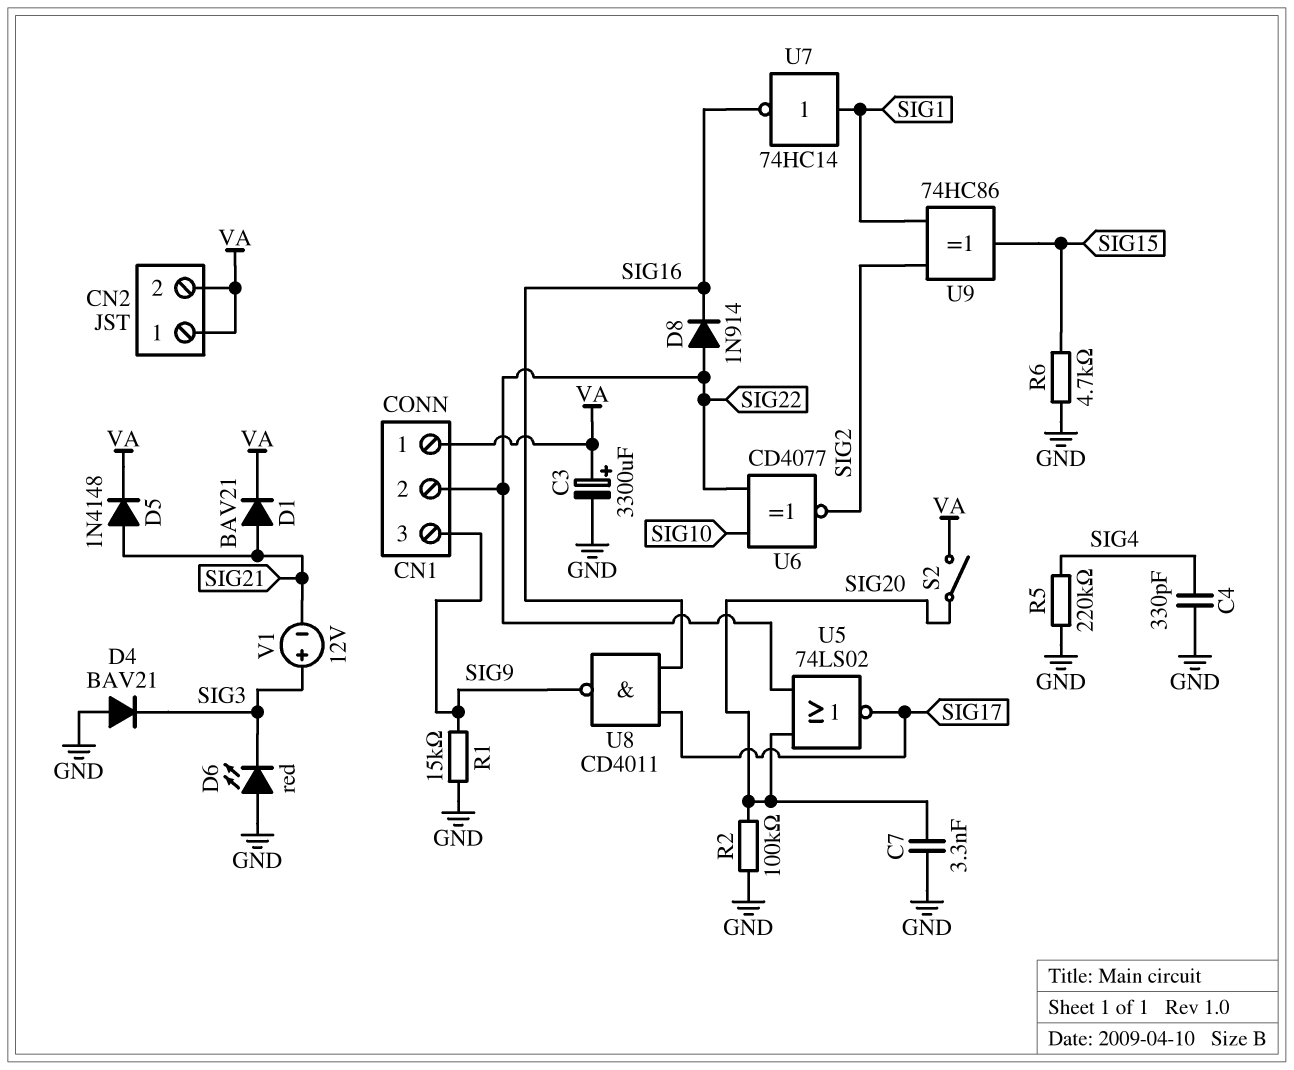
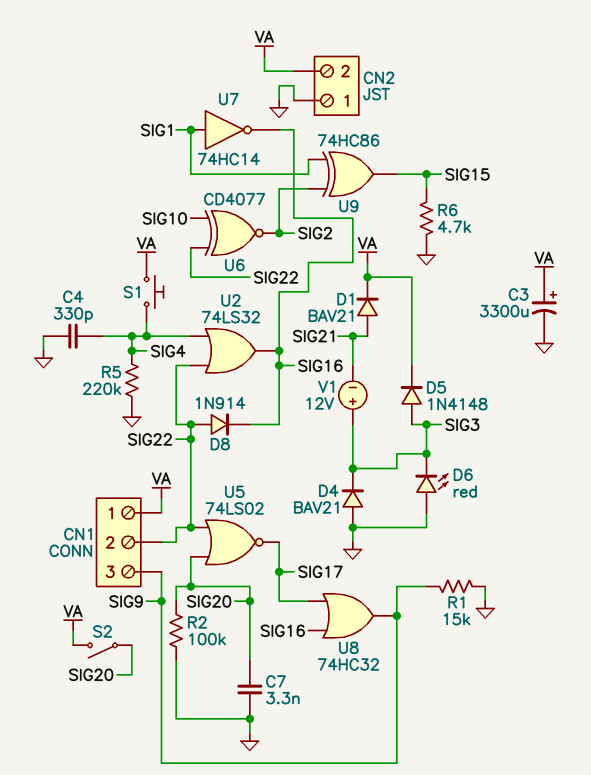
CN2 pin 1: VA -> GND
D5: diode 1N4148 (A SIG21, K VA) -> diode 1N4148 (A SIG3, K VA)
S1: none -> button (SIG4, VA)
U2: none -> OR 74LS32 (in SIG4, in SIG22, out SIG16)
U8: NAND CD4011 (in SIG16, in SIG17, out SIG9) -> OR 74HC32 (in SIG16, in SIG17, out SIG9)

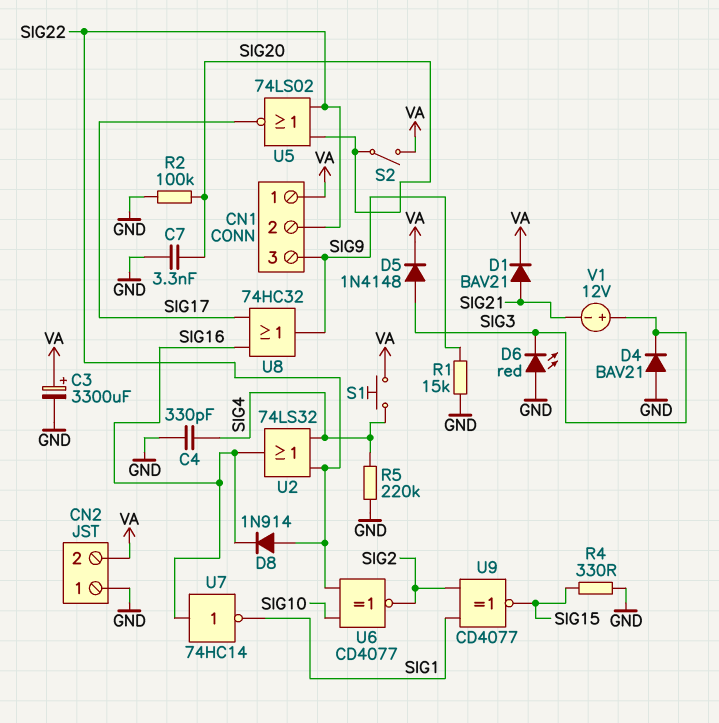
R4: none -> 330 (GND, SIG15)
R6: 4.7k (GND, SIG15) -> none
U7: NOT 74HC14 (in SIG1, out SIG16) -> NOT 74HC14 (in SIG16, out SIG1)
U9: XOR 74HC86 (in SIG1, in SIG2, out SIG15) -> XNOR CD4077 (in SIG1, in SIG2, out SIG15)

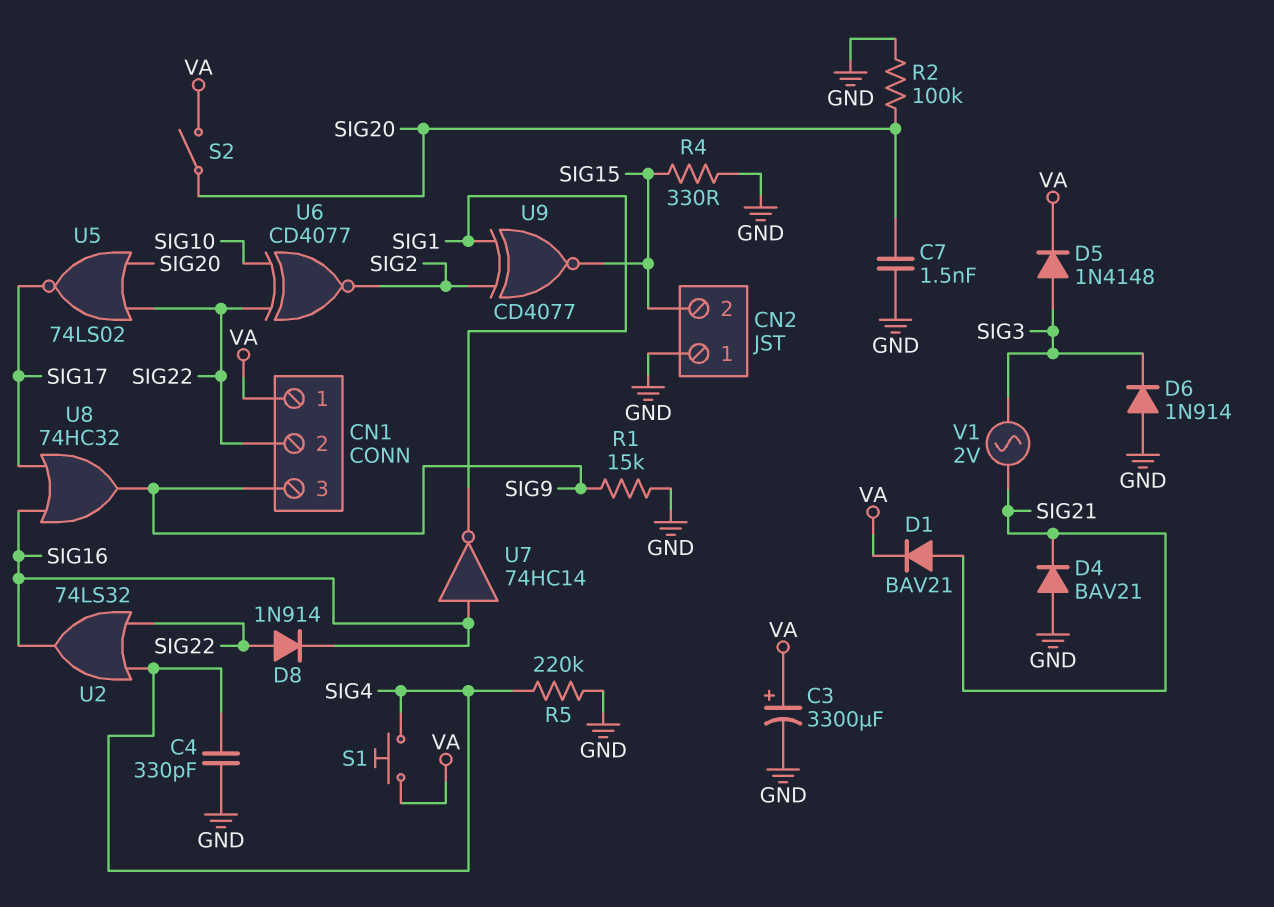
C7: 3.3nF (GND, SIG20) -> 1.5nF (GND, SIG20)
CN2 pin 2: VA -> SIG15
D4: diode BAV21 (A GND, K SIG3) -> diode BAV21 (A GND, K SIG21)
D6: LED red (A GND, K SIG3) -> diode 1N914 (A GND, K SIG3)
V1: 12V (plus SIG3, minus SIG21) -> AC 2V (SIG3, SIG21)

